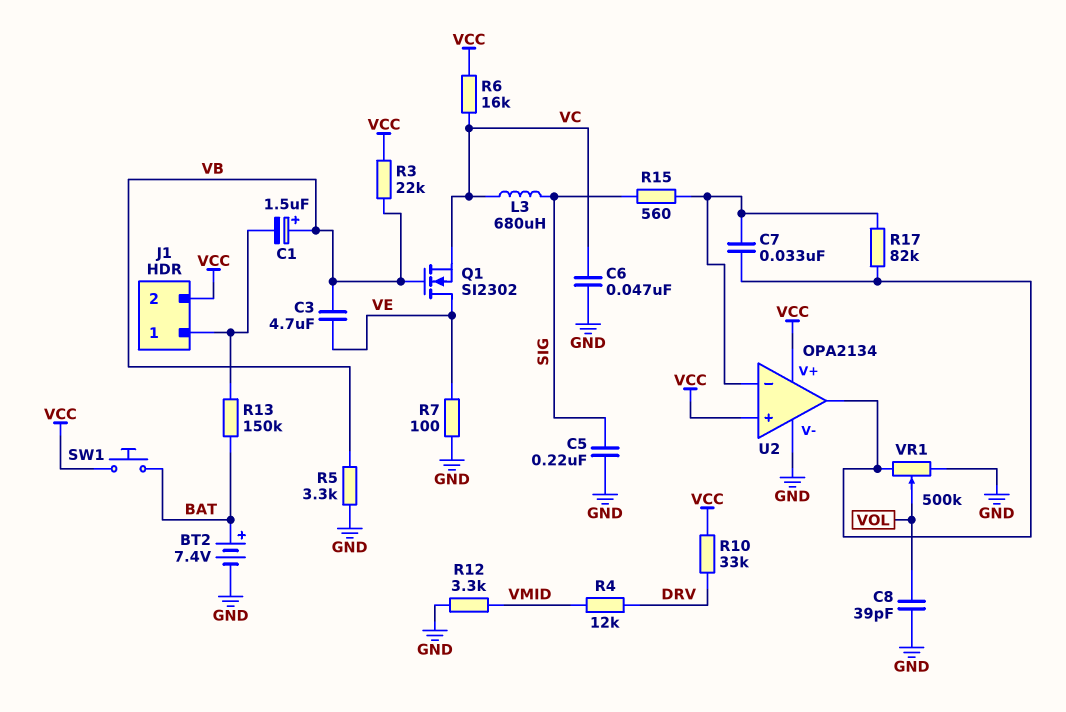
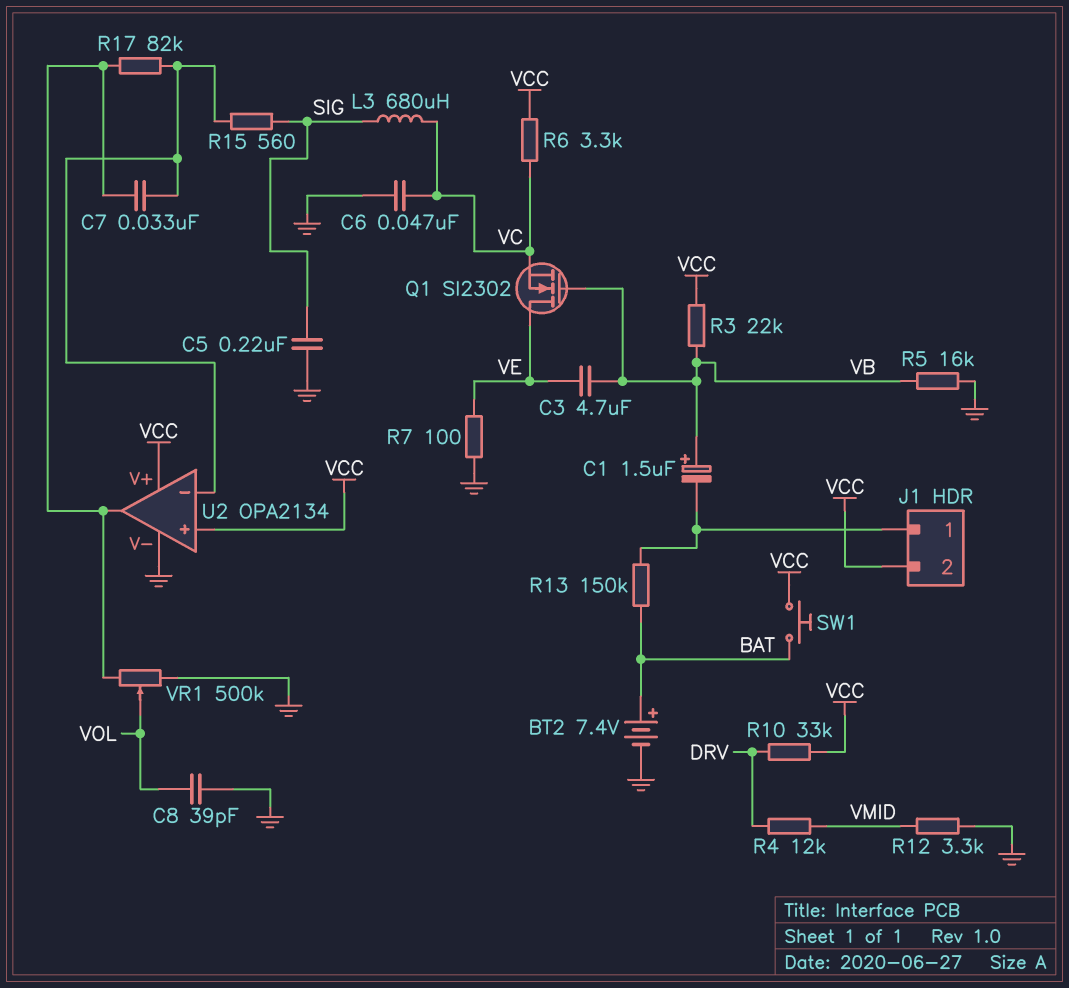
R5: 3.3k (GND, VB) -> 16k (GND, VB)
R6: 16k (VC, VCC) -> 3.3k (VC, VCC)

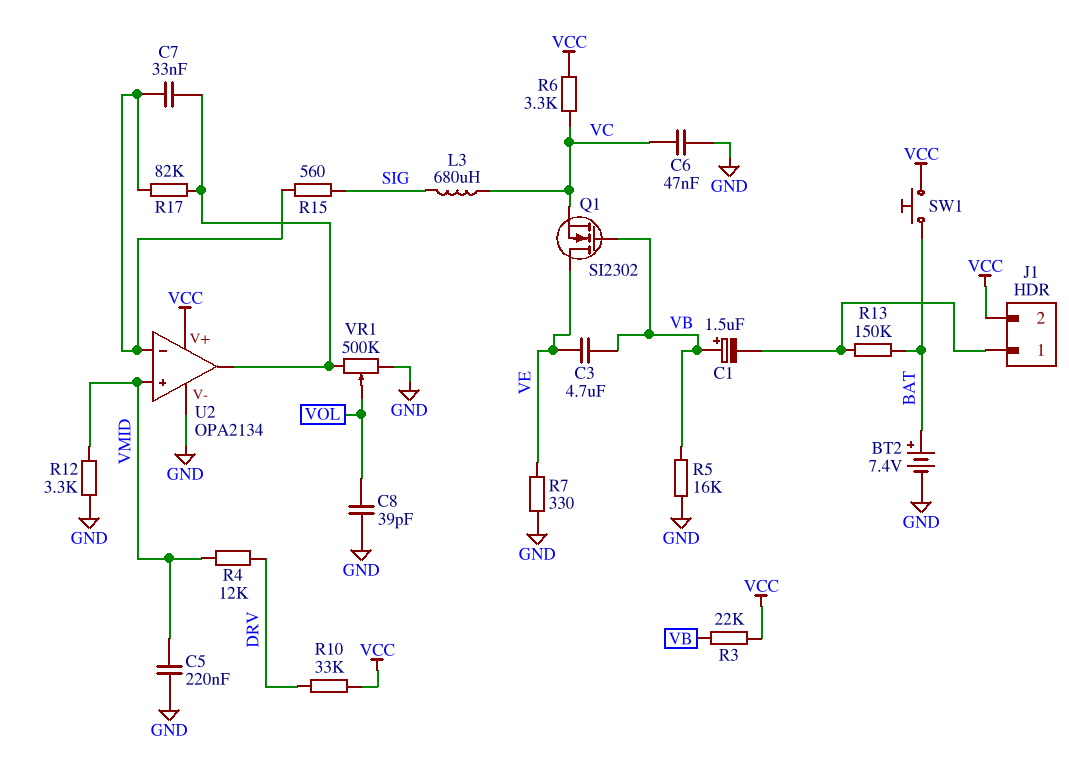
C5: 220nF (GND, SIG) -> 220nF (GND, VMID)
R7: 100 (GND, VE) -> 330 (GND, VE)
U2 pin in+: VCC -> VMID

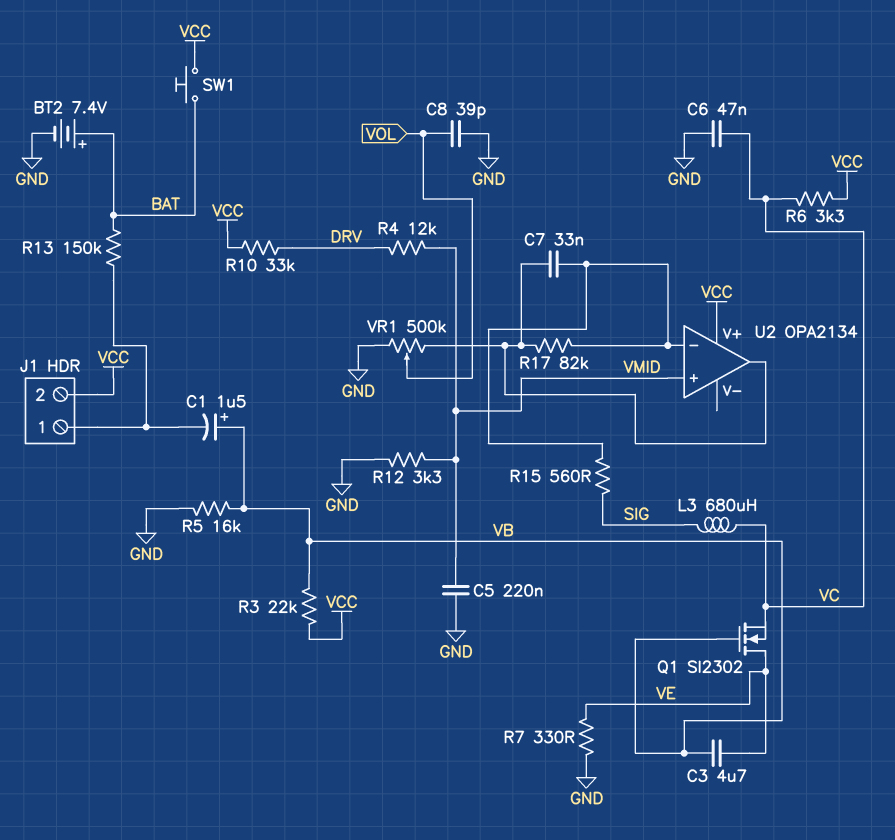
U2 pin V-: GND -> none

